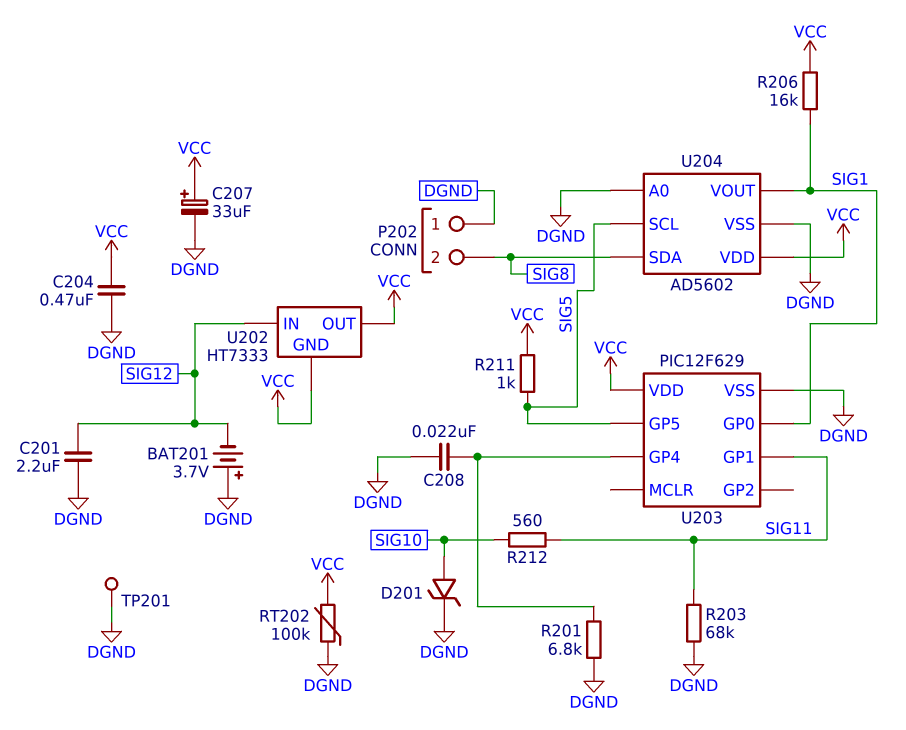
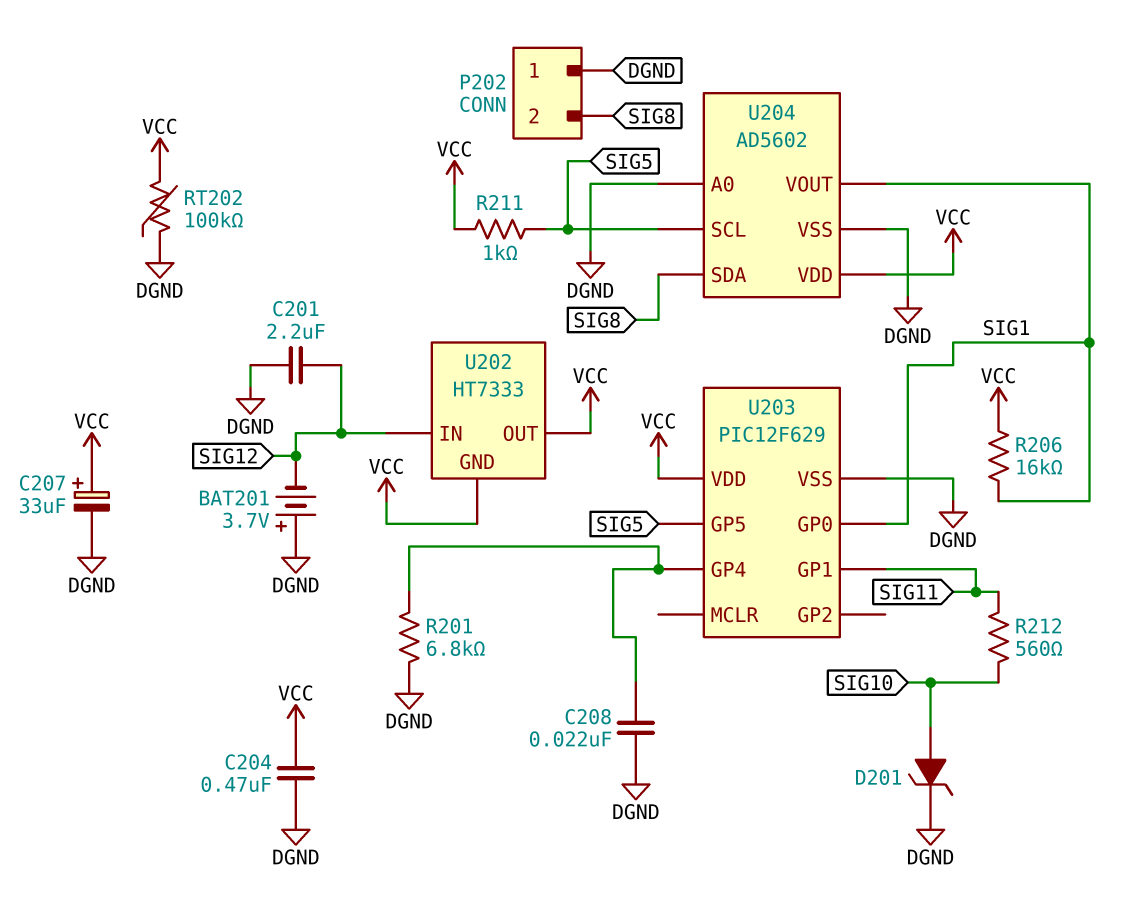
R203: 68k (DGND, SIG11) -> none
TP201: test point (DGND) -> none

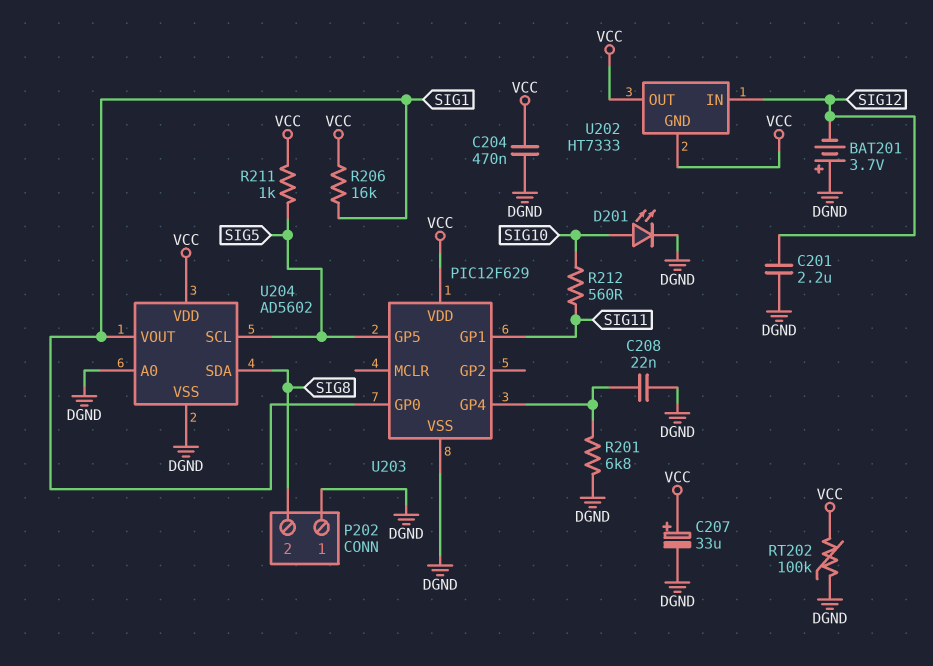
D201: zener (A SIG10, K DGND) -> LED (A SIG10, K DGND)

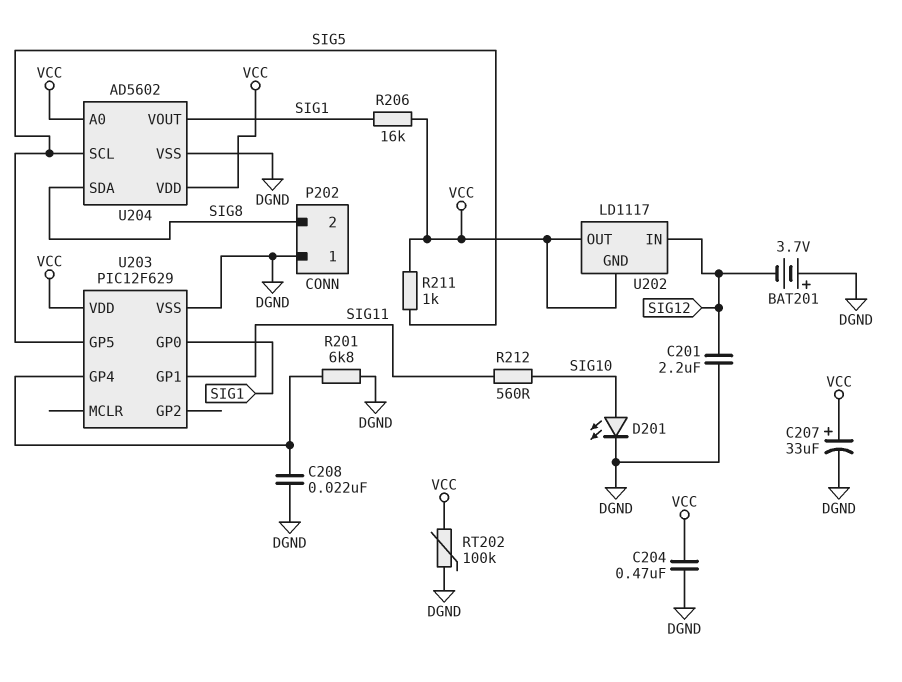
U202: HT7333 -> LD1117
U204 pin A0: DGND -> VCC

